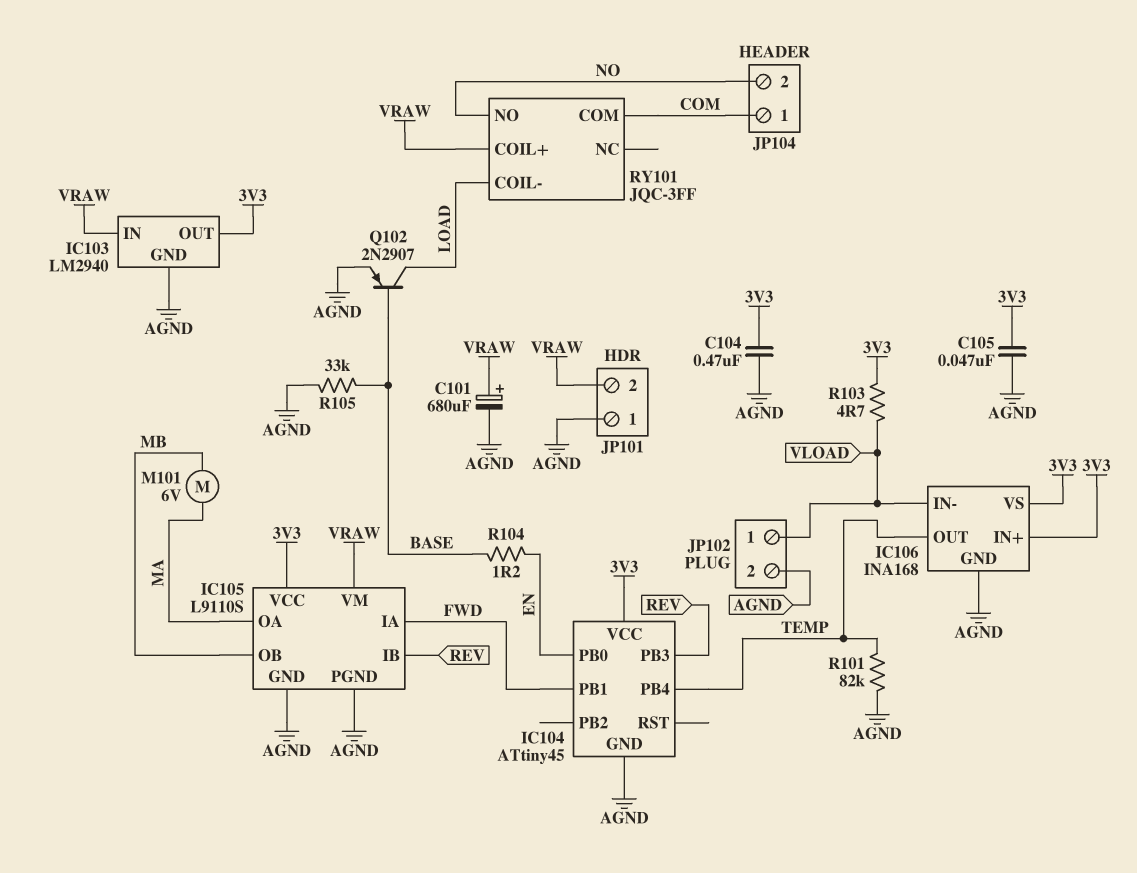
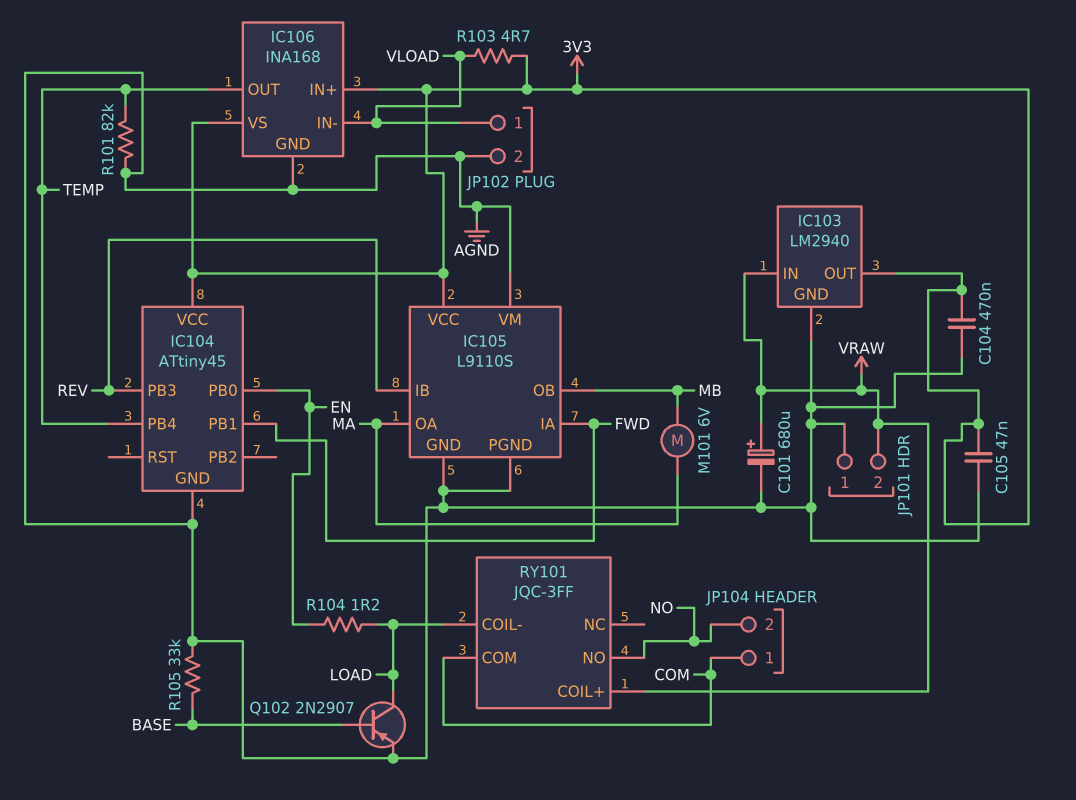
IC105 pin VM: VRAW -> AGND
R104: 1.2 (BASE, EN) -> 1.2 (EN, LOAD)

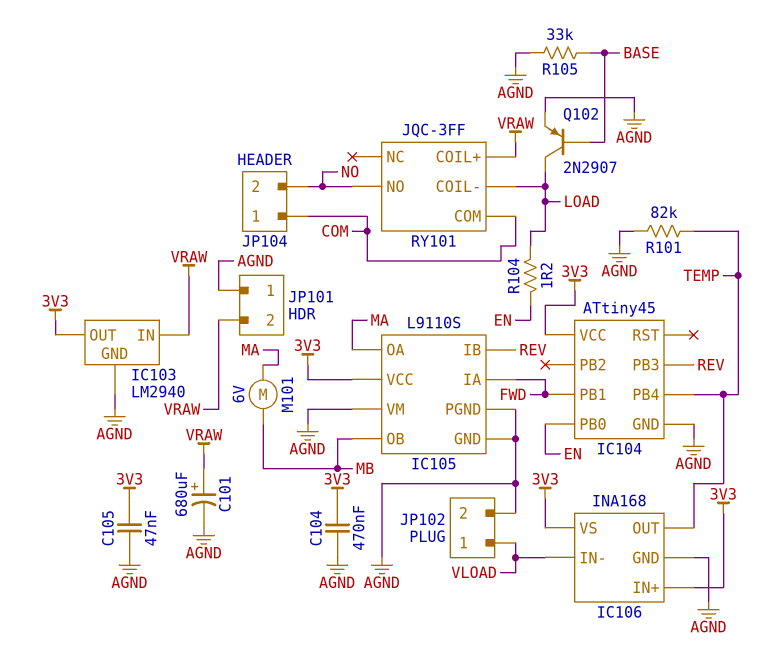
R103: 4.7 (3V3, VLOAD) -> none

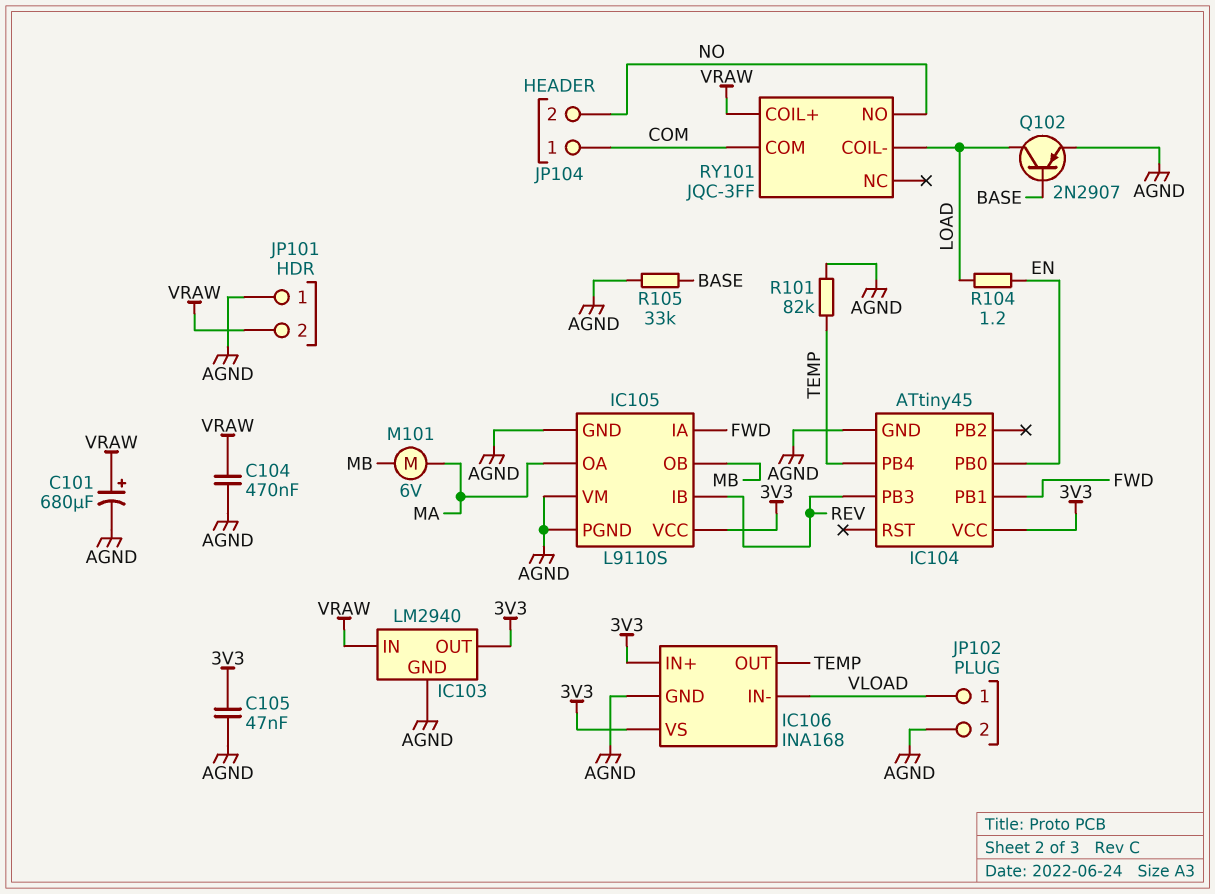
C104: 470nF (3V3, AGND) -> 470nF (AGND, VRAW)

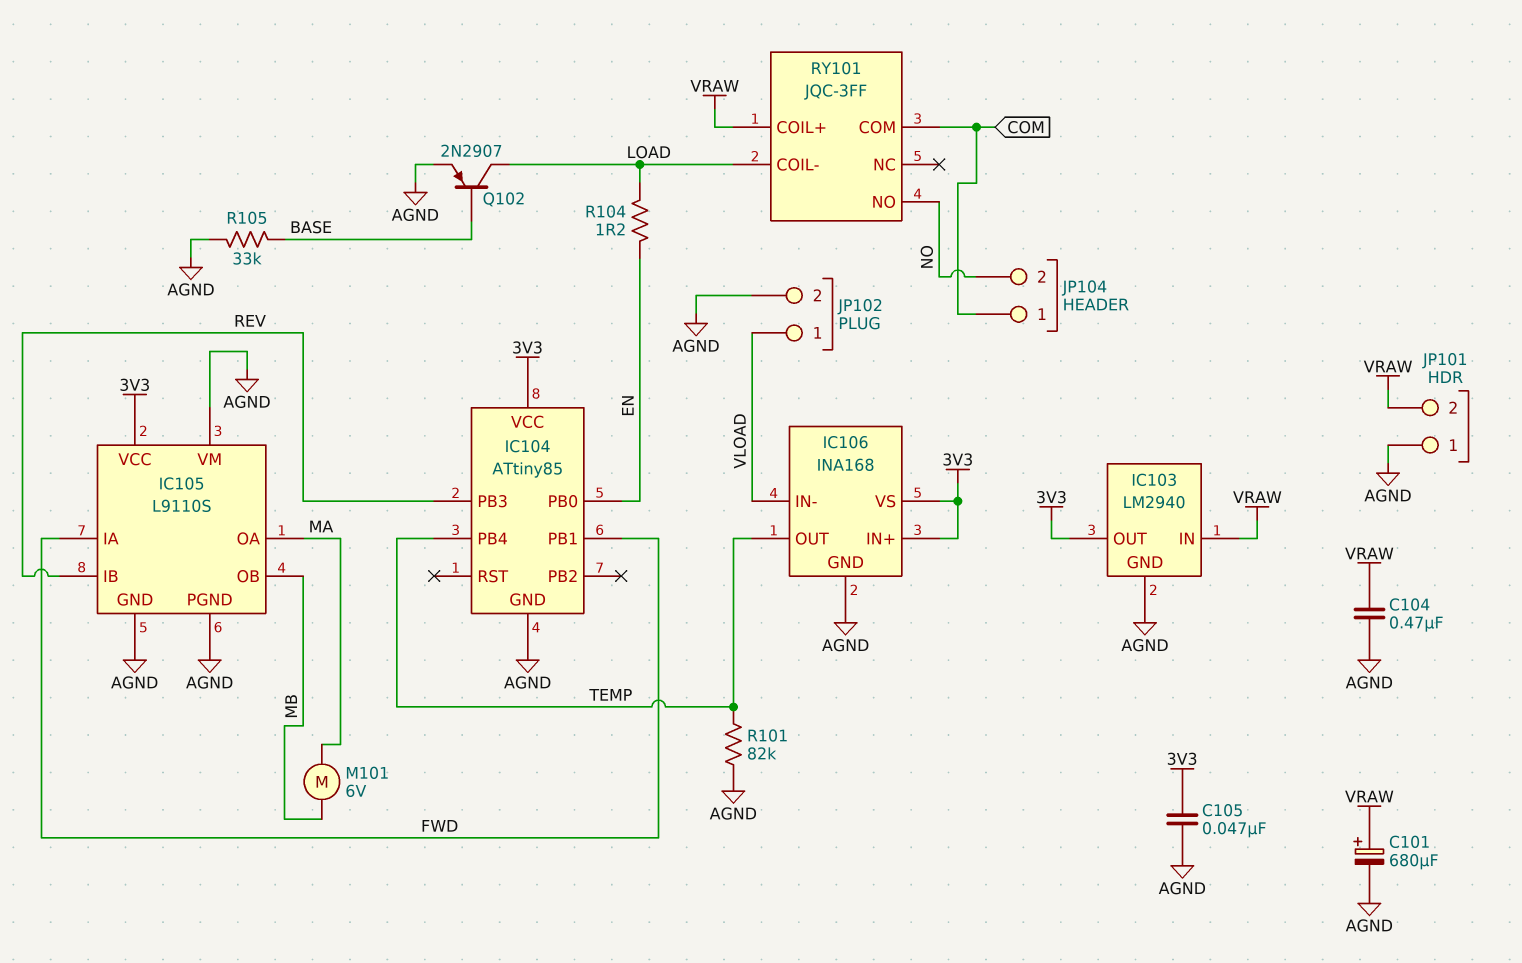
IC104: ATtiny45 -> ATtiny85

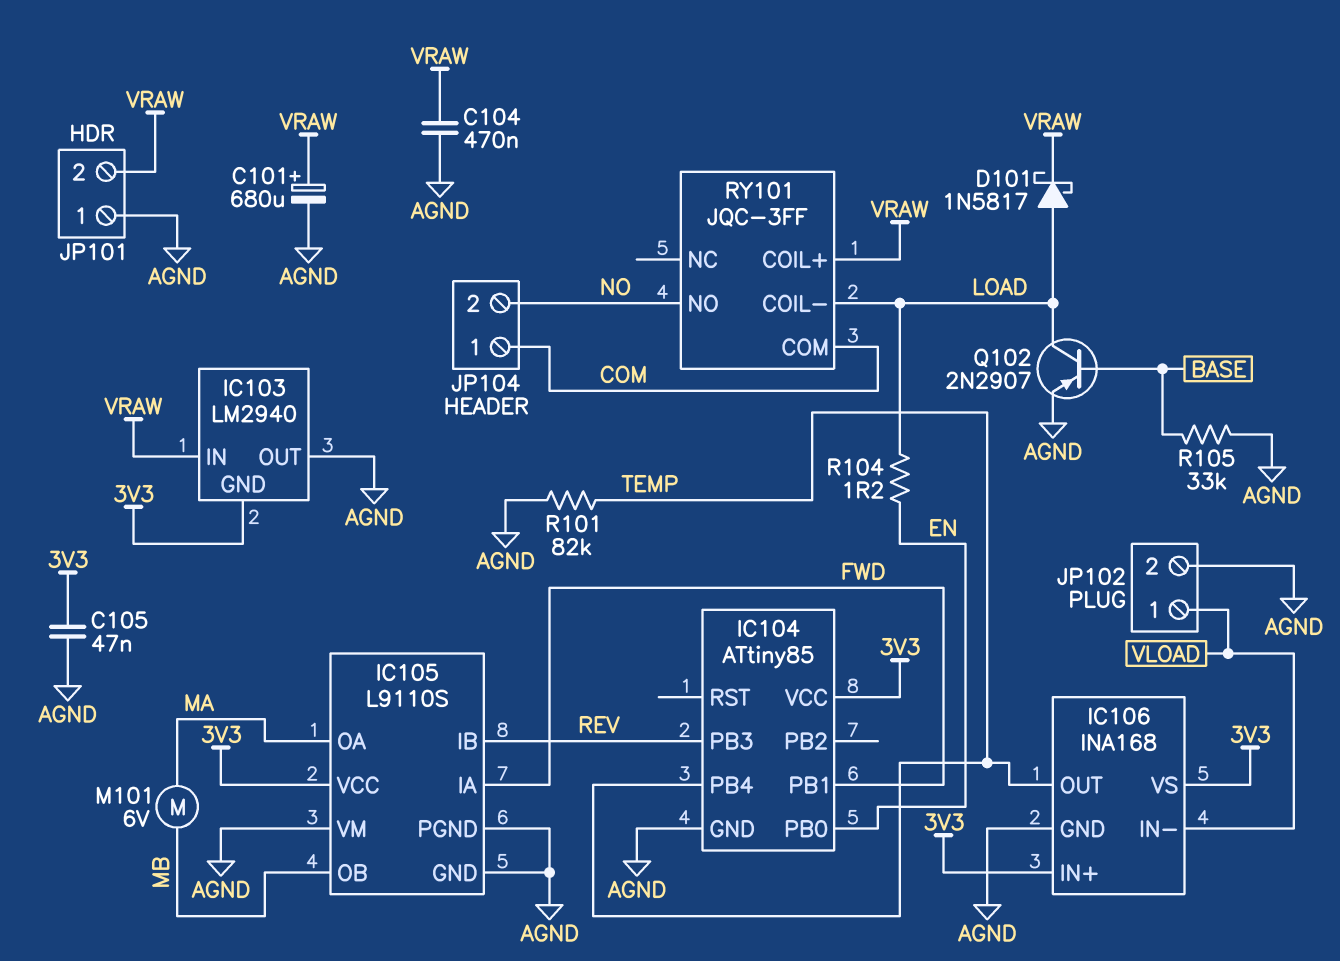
D101: none -> schottky 1N5817 (A LOAD, K VRAW)
IC103 pin GND: AGND -> 3V3
IC103 pin OUT: 3V3 -> AGND

